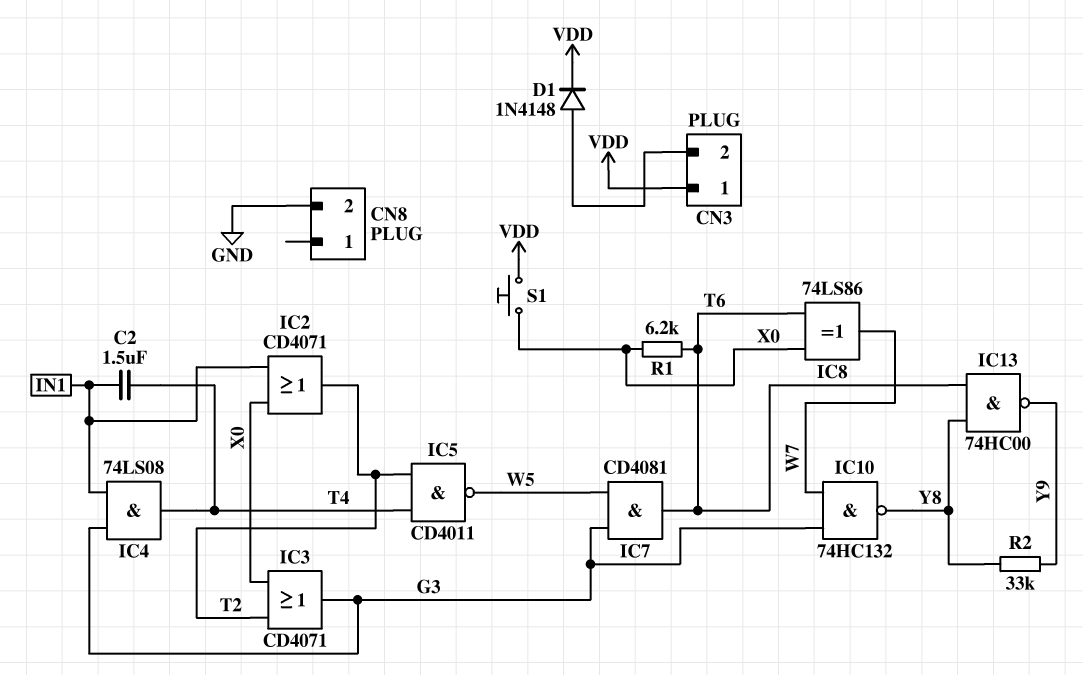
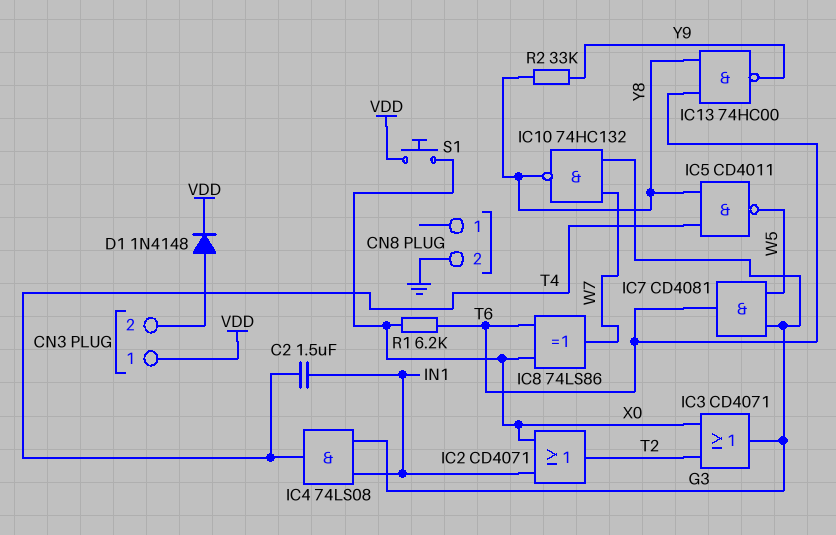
IC5: NAND CD4011 (in T2, in T4, out W5) -> NAND CD4011 (in T4, in Y8, out W5)

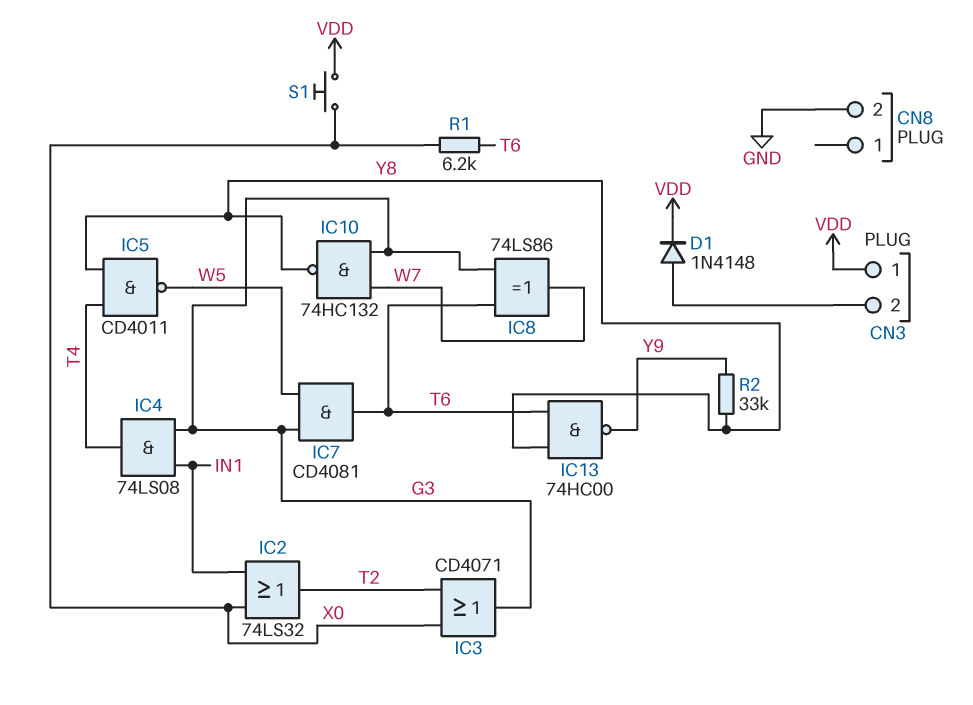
C2: 1.5uF (IN1, T4) -> none
IC2: OR CD4071 (in IN1, in X0, out T2) -> OR 74LS32 (in IN1, in X0, out T2)
IC8: XOR 74LS86 (in T6, in X0, out W7) -> XOR 74LS86 (in G3, in T6, out W7)

